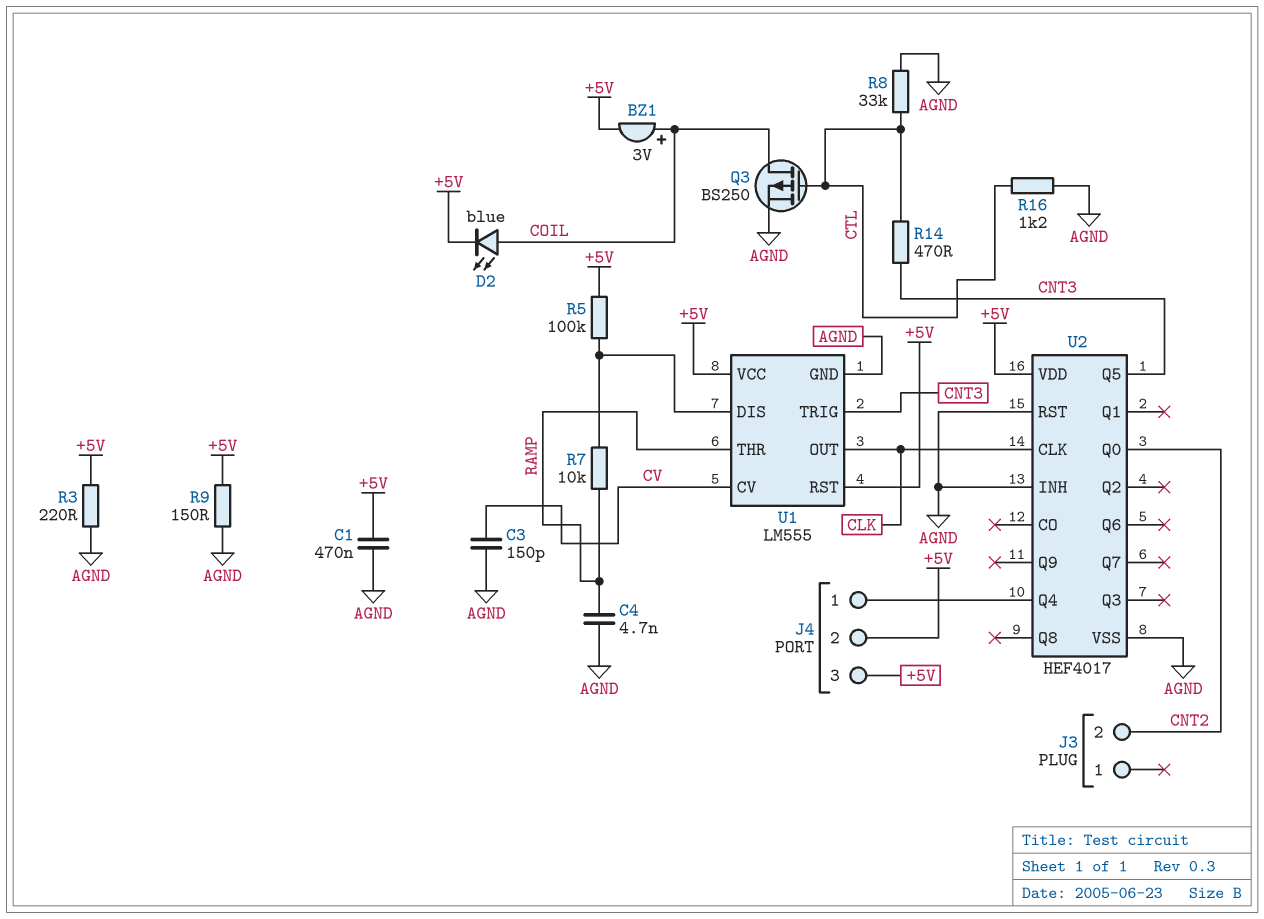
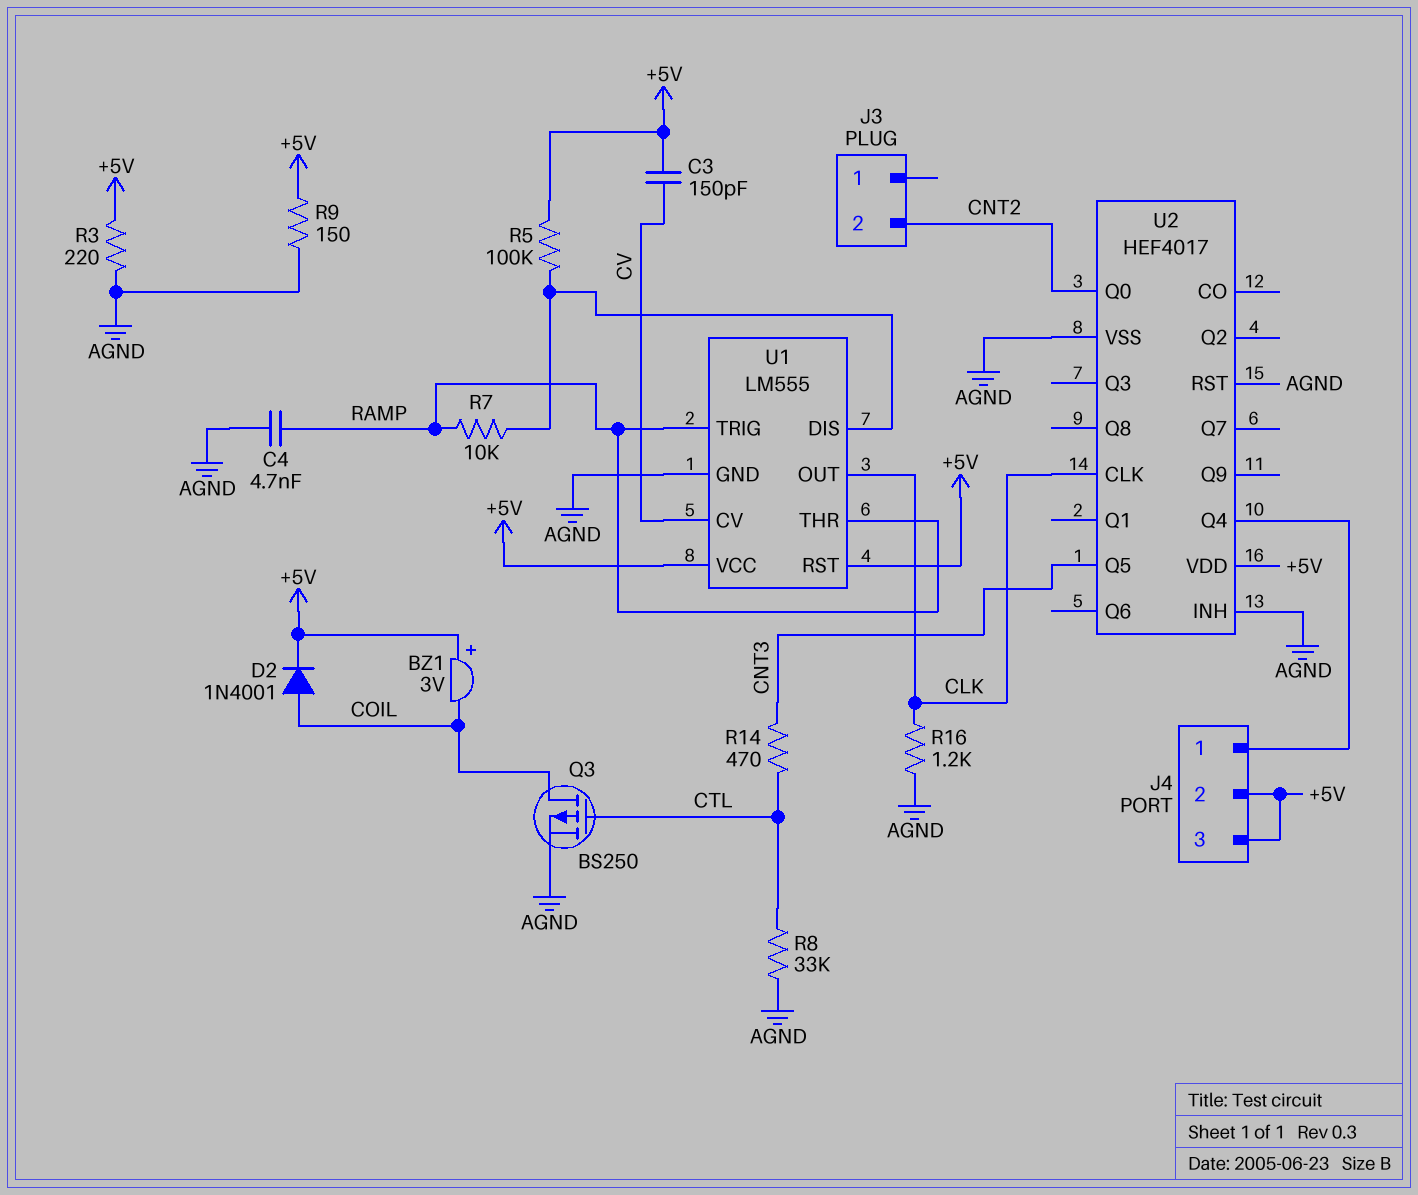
BZ1: buzzer 3V (plus COIL, minus +5V) -> buzzer 3V (plus +5V, minus COIL)
C1: 470nF (+5V, AGND) -> none
C3: 150pF (AGND, CV) -> 150pF (+5V, CV)
D2: LED blue (A COIL, K +5V) -> diode 1N4001 (A COIL, K +5V)
R16: 1.2k (AGND, CTL) -> 1.2k (AGND, CLK)
U1 pin TRIG: CNT3 -> RAMP

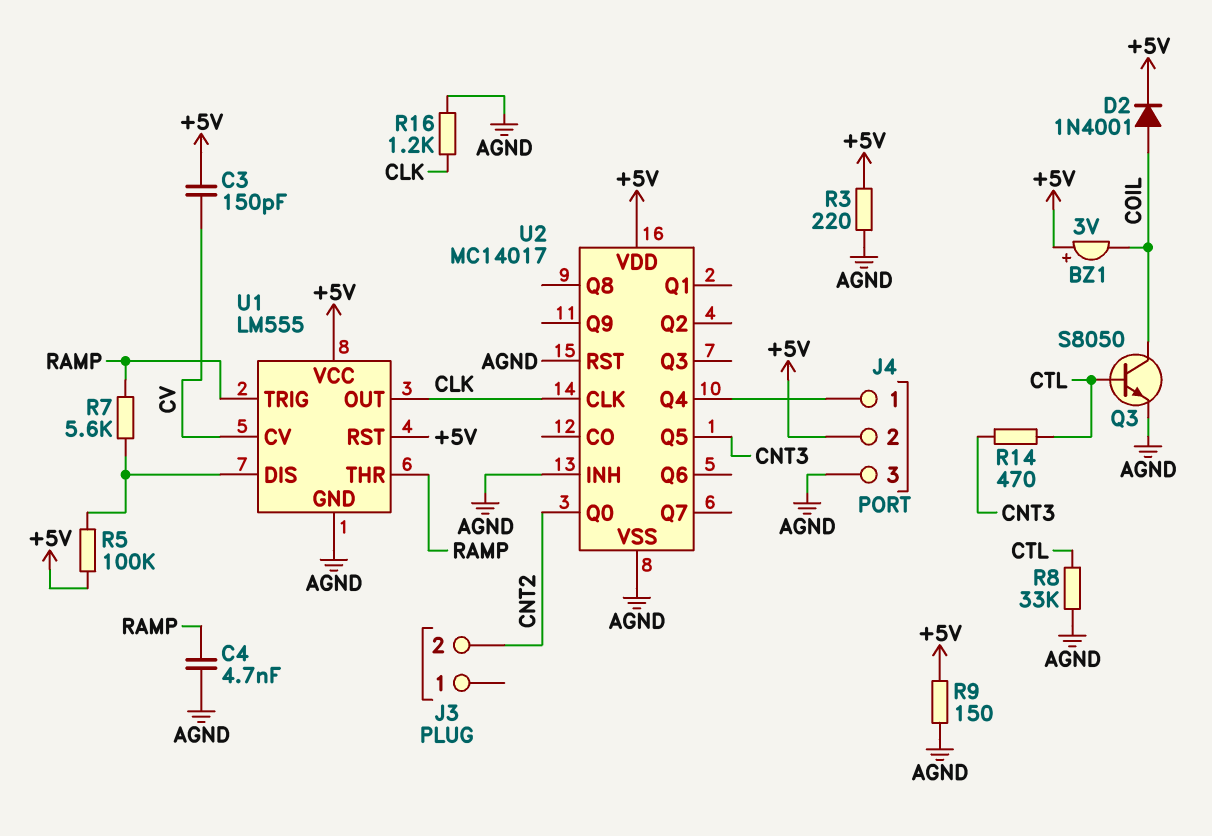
J4 pin 3: +5V -> AGND
Q3: PMOS BS250 (G CTL, D COIL, S AGND) -> NPN S8050 (B CTL, C COIL, E AGND)
R7: 10k (RAMP, U1/DIS) -> 5.6k (RAMP, U1/DIS)
U2: HEF4017 -> MC14017

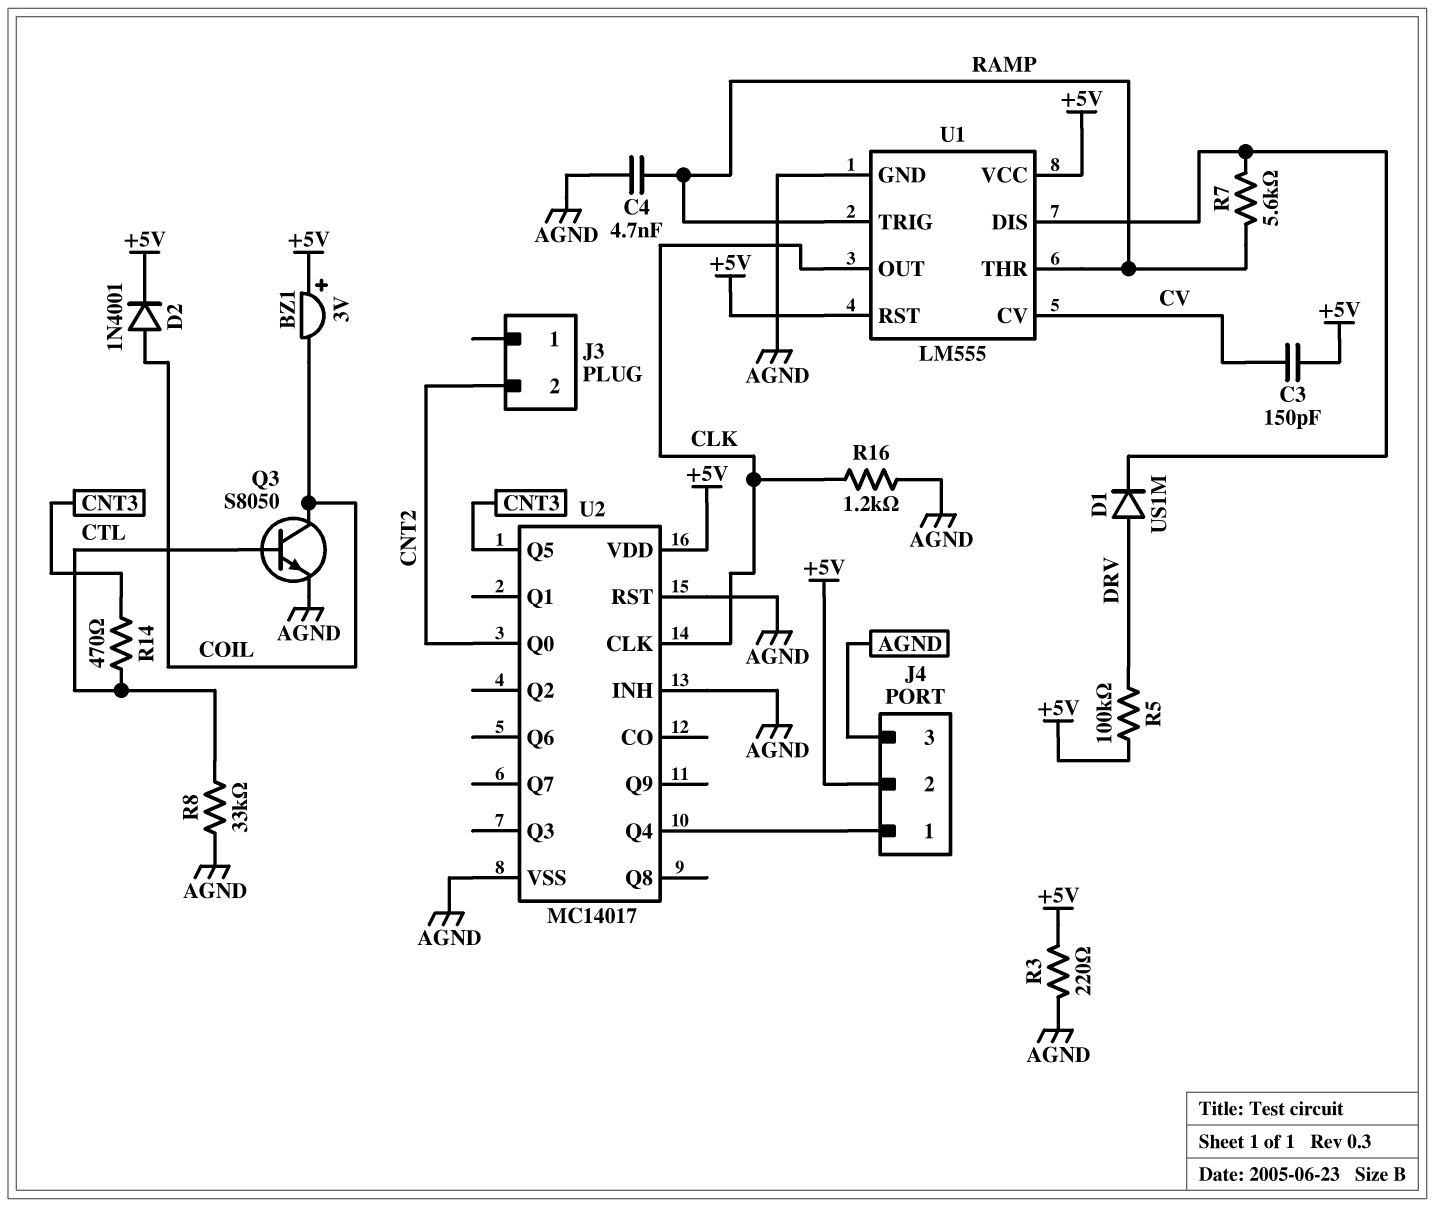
D1: none -> diode US1M (A DRV, K U1/DIS)
R5: 100k (+5V, U1/DIS) -> 100k (+5V, DRV)
R9: 150 (+5V, AGND) -> none

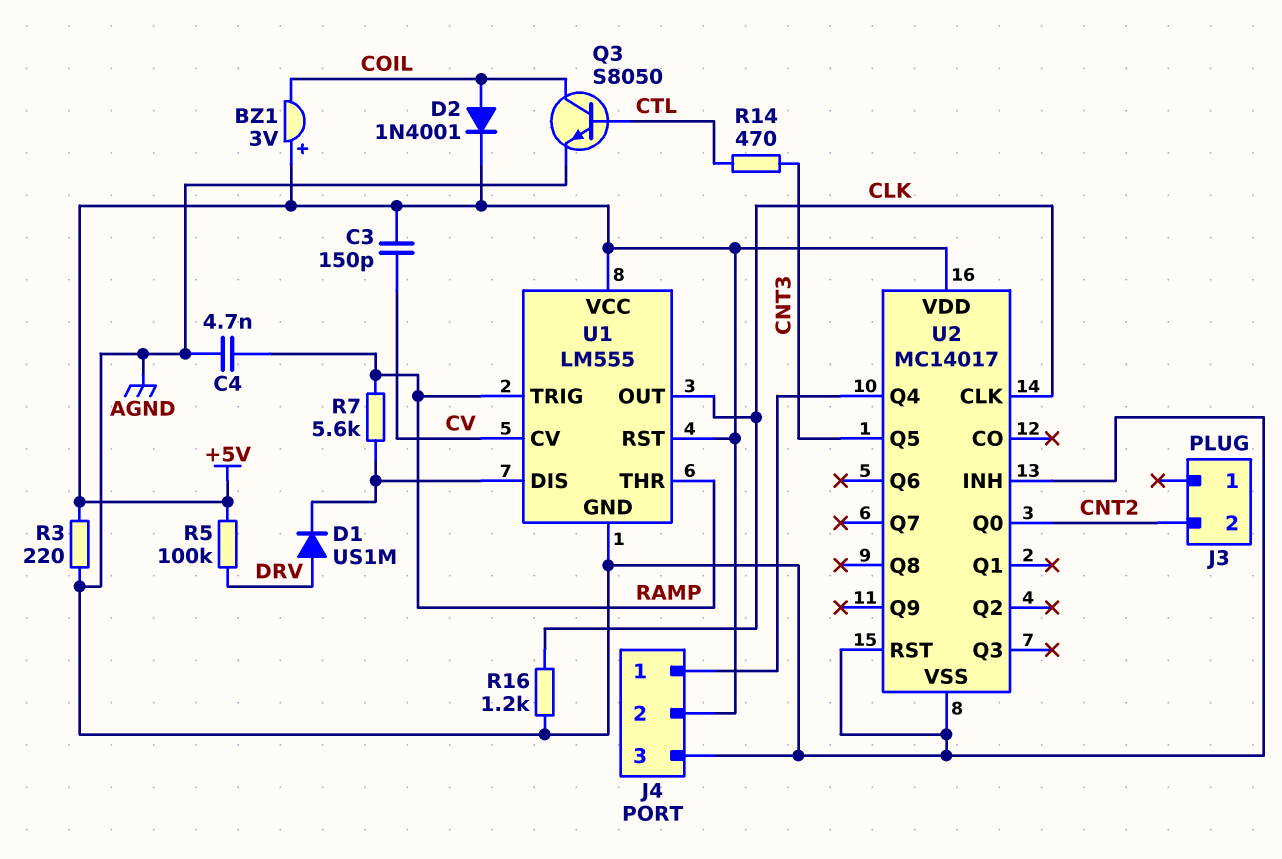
R8: 33k (AGND, CTL) -> none

